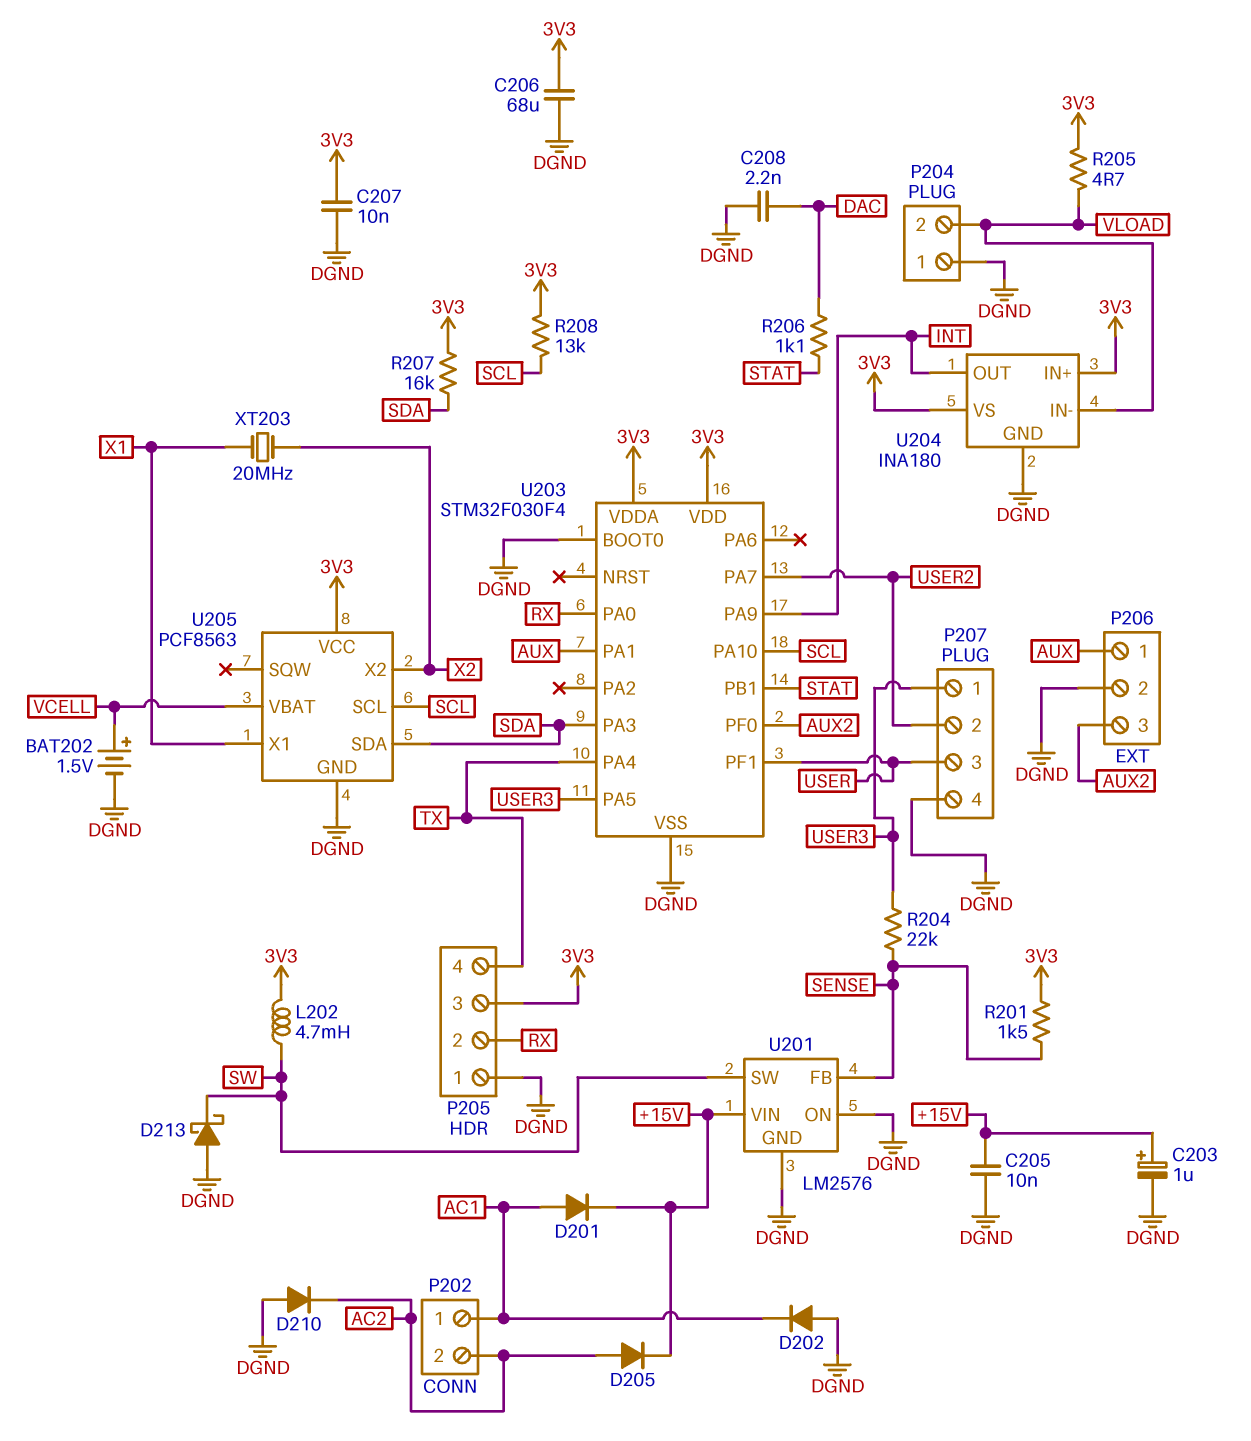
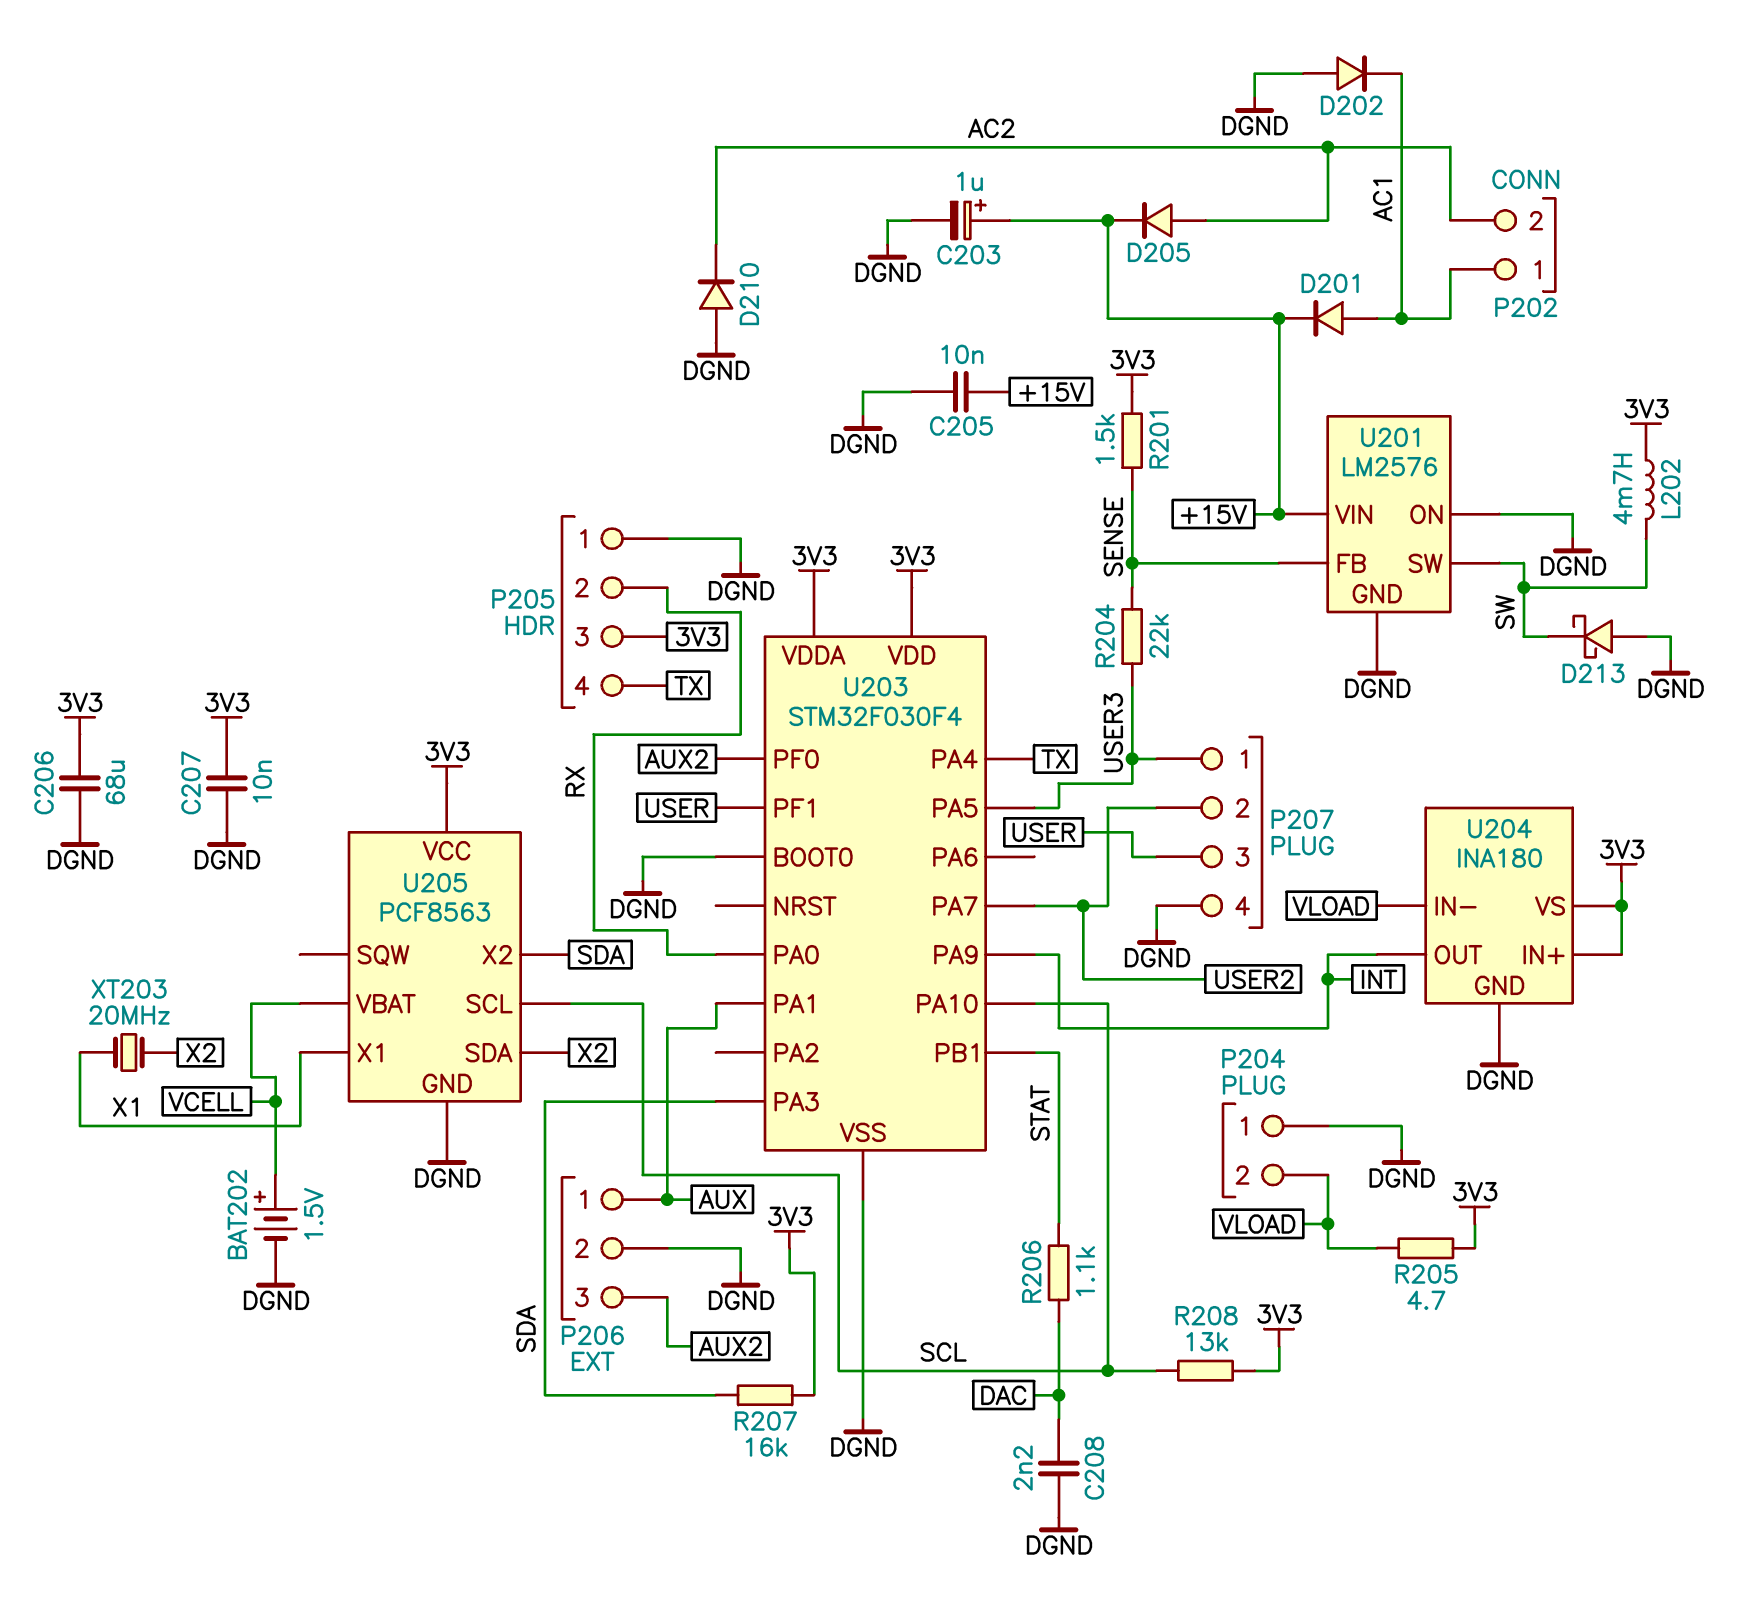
U205 pin SDA: SDA -> X2
U205 pin X2: X2 -> SDA

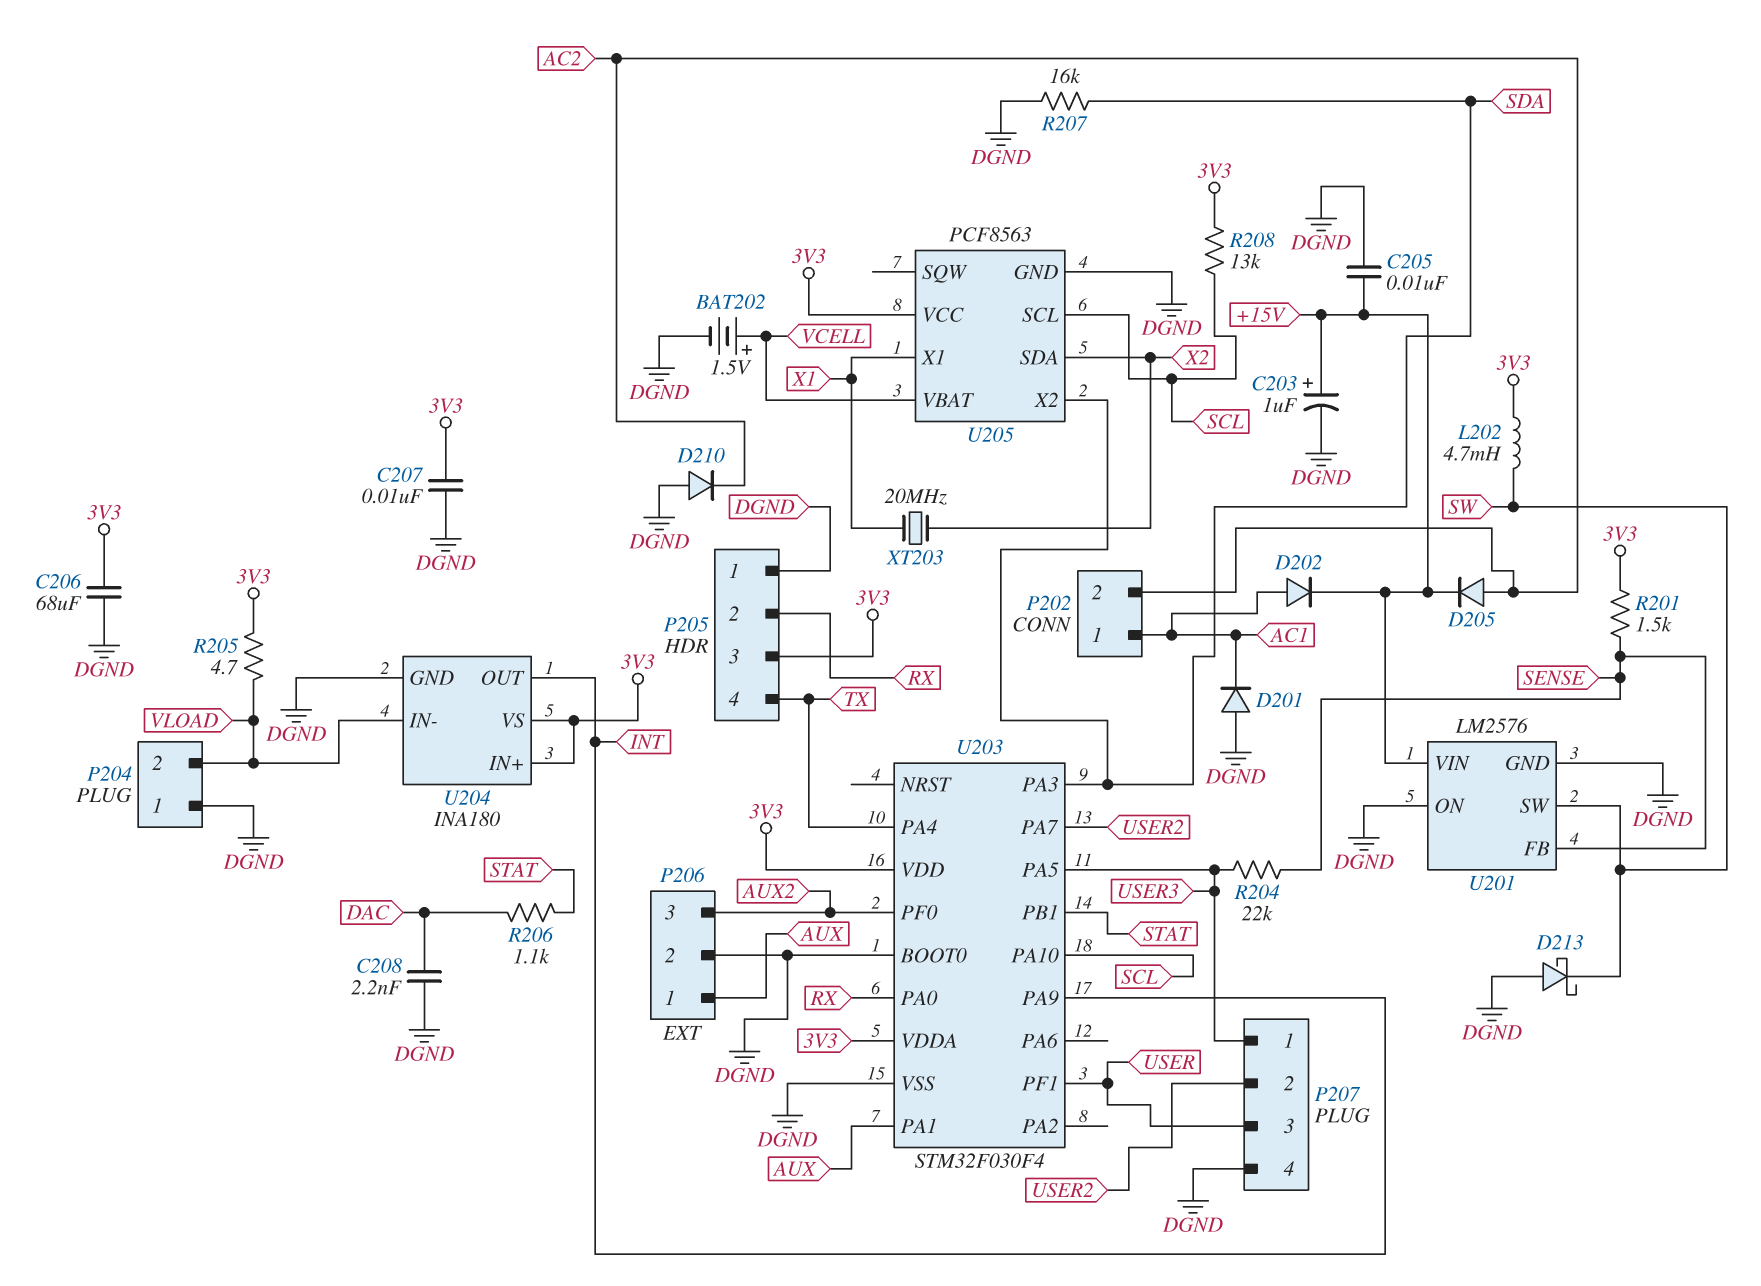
D201: diode (A AC1, K +15V) -> diode (A DGND, K AC1)
D202: diode (A DGND, K AC1) -> diode (A AC1, K +15V)
R207: 16k (3V3, SDA) -> 16k (DGND, SDA)

